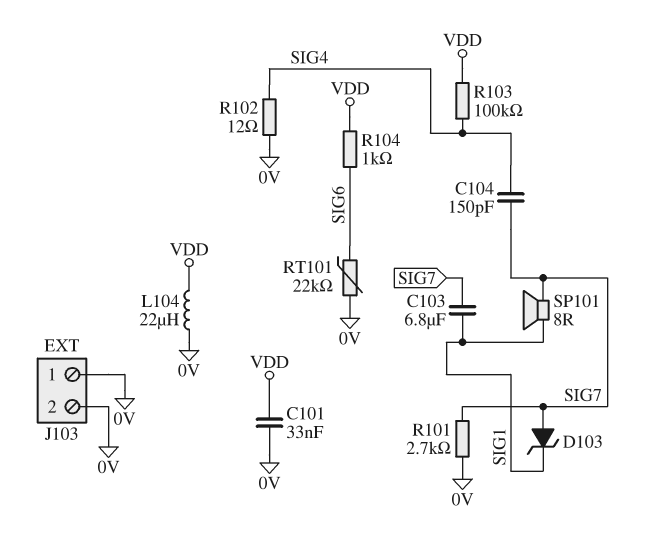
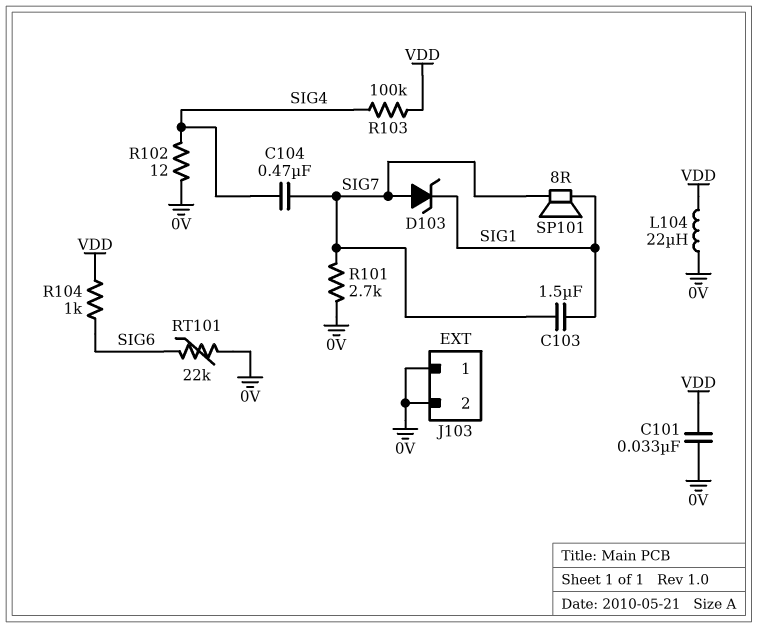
C103: 6.8uF (SIG1, SIG7) -> 1.5uF (SIG1, SIG7)
C104: 150pF (SIG4, SIG7) -> 470nF (SIG4, SIG7)

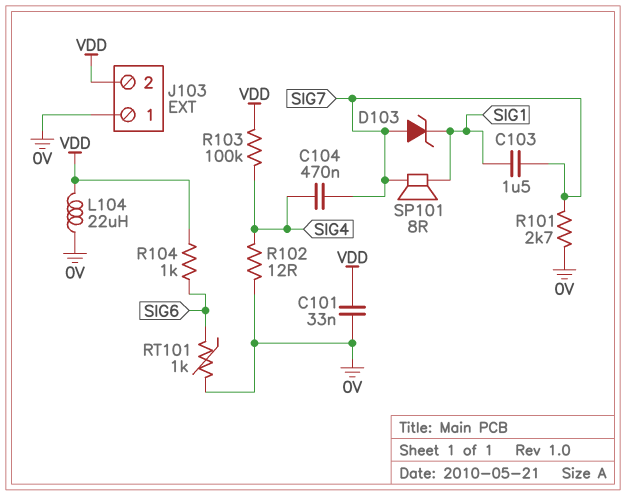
J103 pin 2: 0V -> VDD
RT101: 22k (0V, SIG6) -> 1k (0V, SIG6)

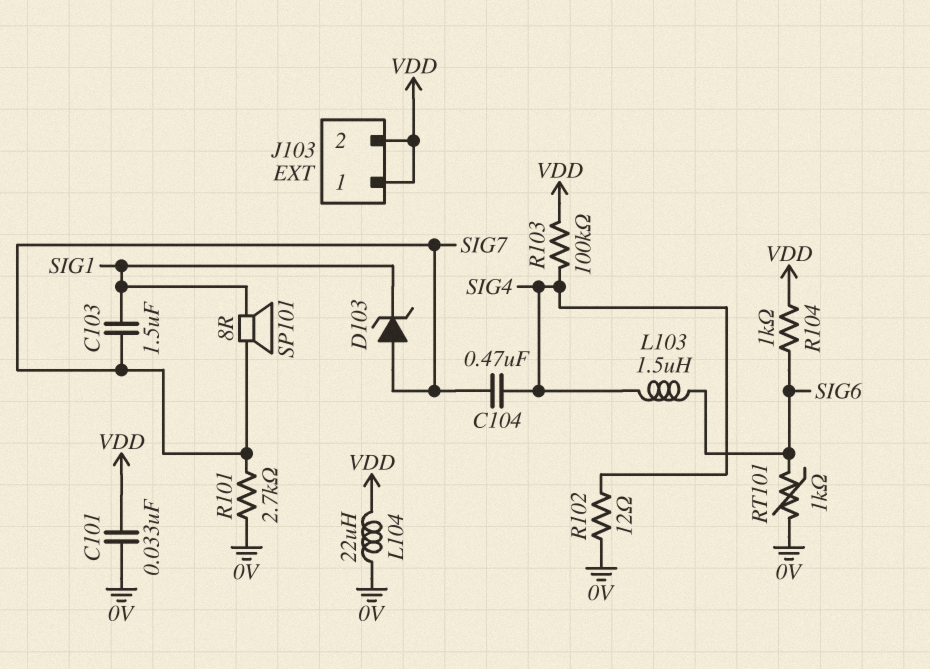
J103 pin 1: 0V -> VDD
L103: none -> 1.5uH (SIG4, SIG6)

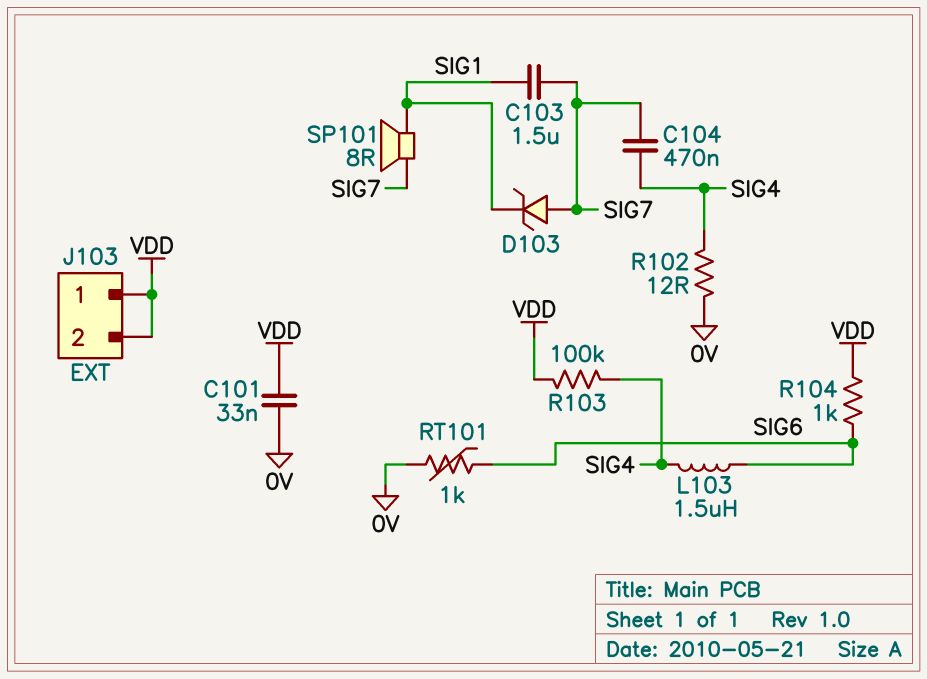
L104: 22uH (0V, VDD) -> none
R101: 2.7k (0V, SIG7) -> none

